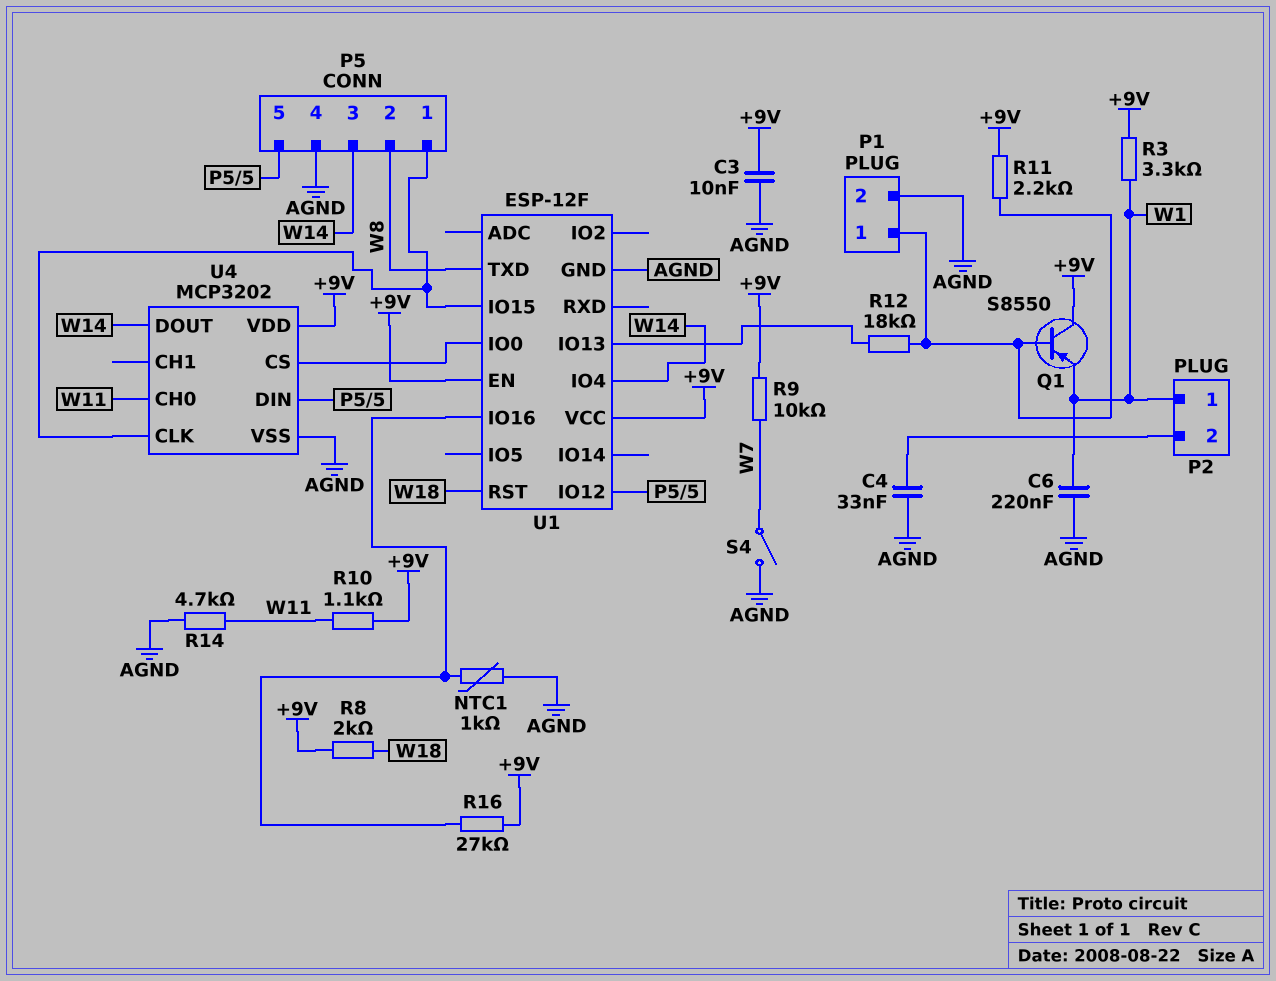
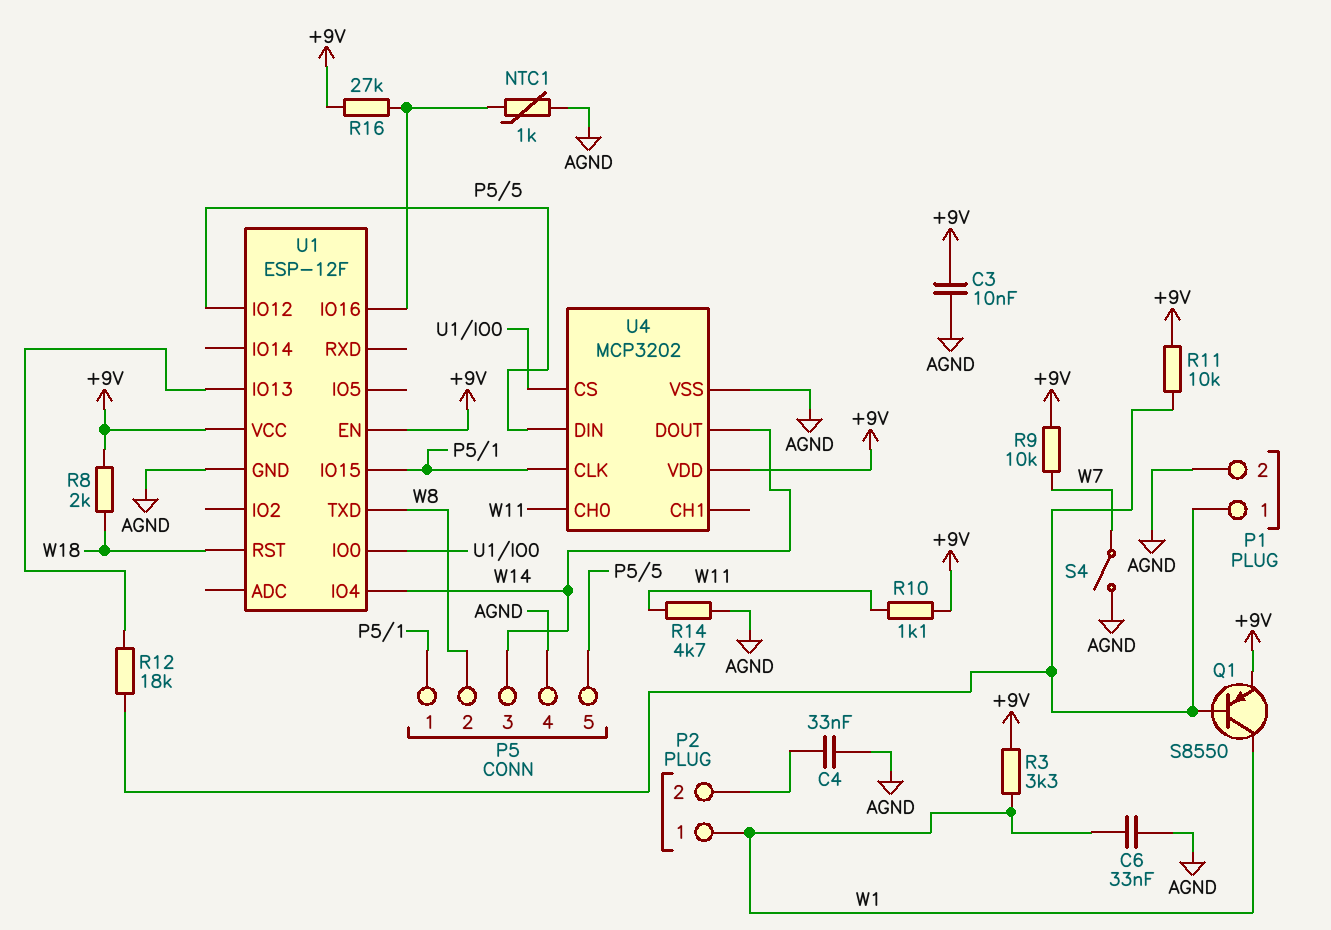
C6: 220nF (AGND, W1) -> 33nF (AGND, W1)
Q1: PNP S8550 (B P1/1, C +9V, E W1) -> PNP S8550 (B P1/1, C W1, E +9V)
R11: 2.2k (+9V, P1/1) -> 10k (+9V, P1/1)

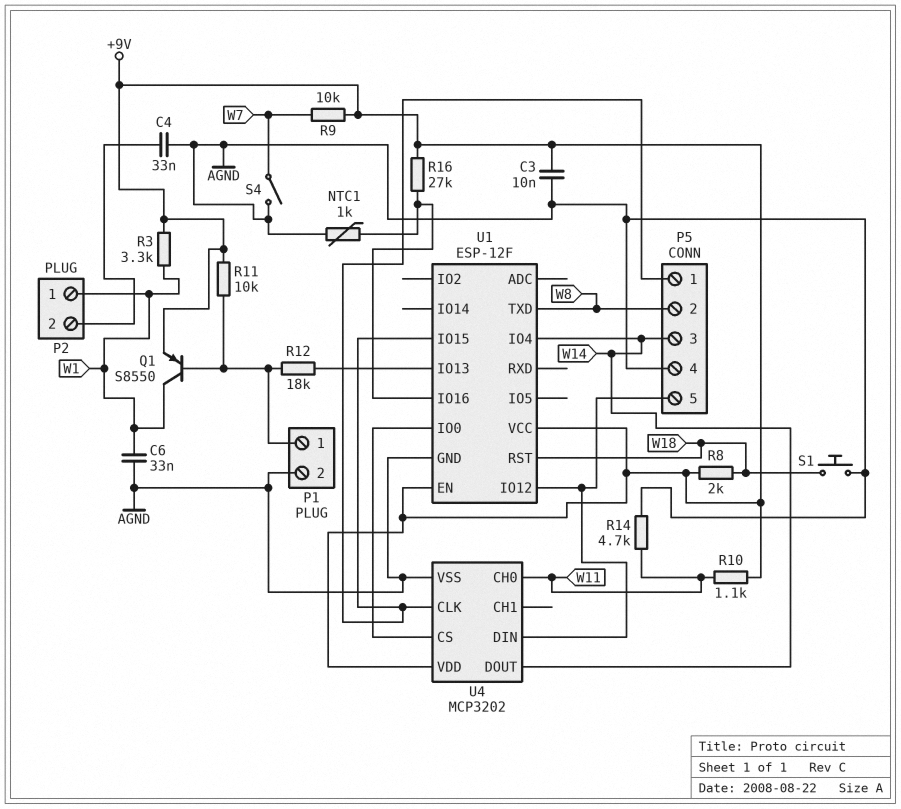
S1: none -> button (AGND, W18)

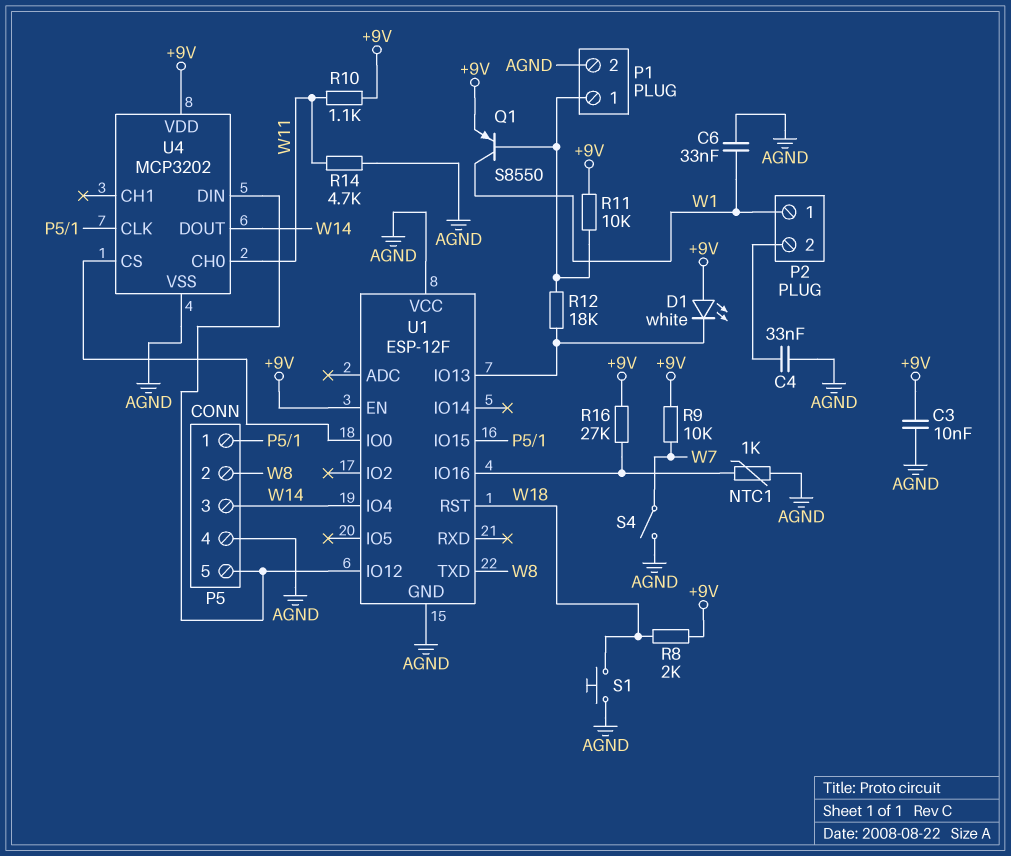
D1: none -> LED white (A +9V, K U1/IO13)
R3: 3.3k (+9V, W1) -> none
U1 pin VCC: +9V -> AGND

